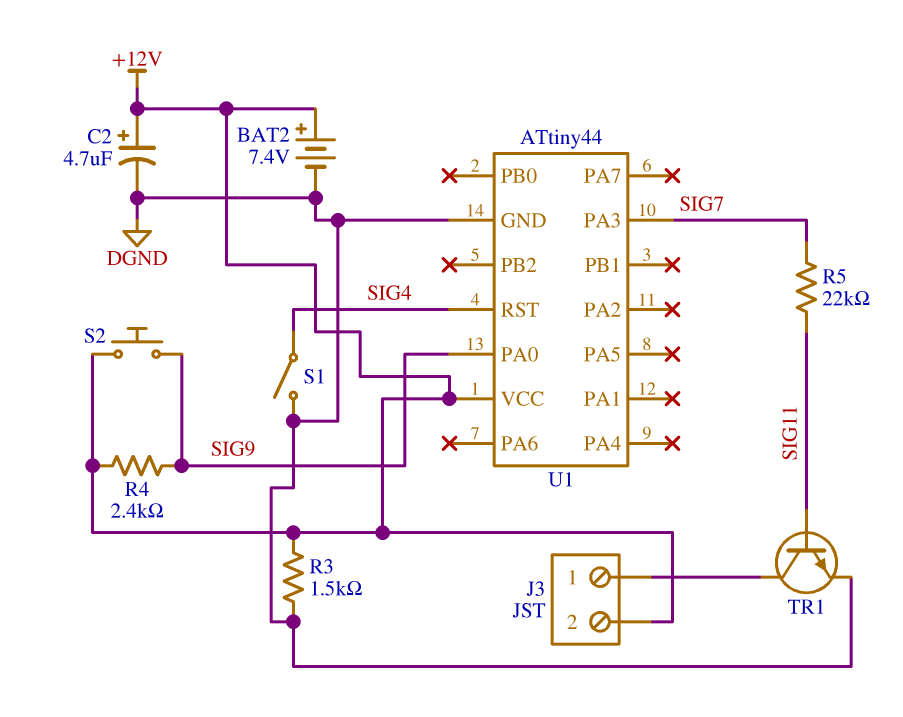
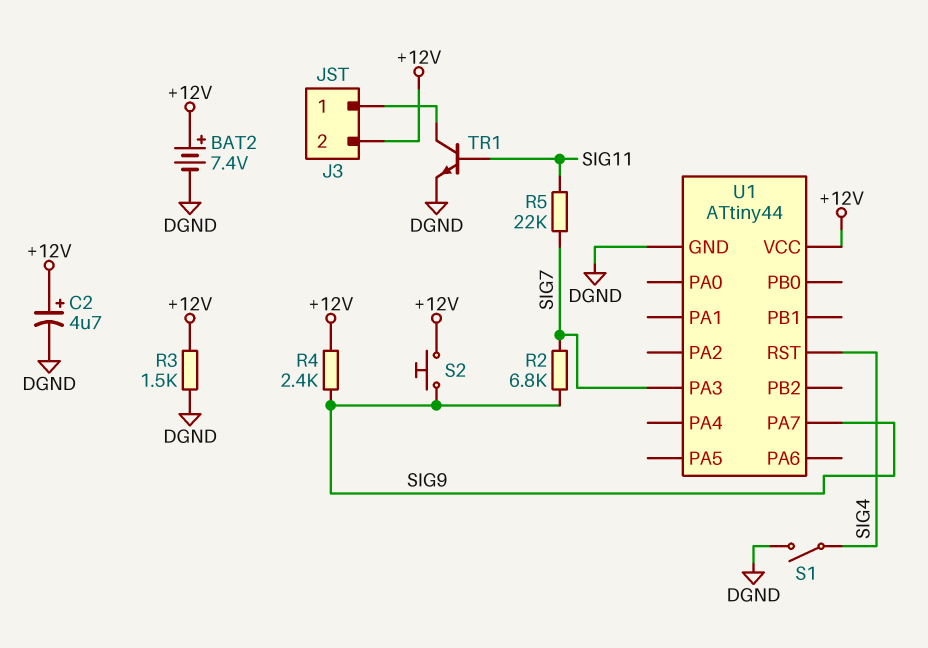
R2: none -> 6.8k (SIG7, SIG9)
U1 pin PA0: SIG9 -> none
U1 pin PA7: none -> SIG9

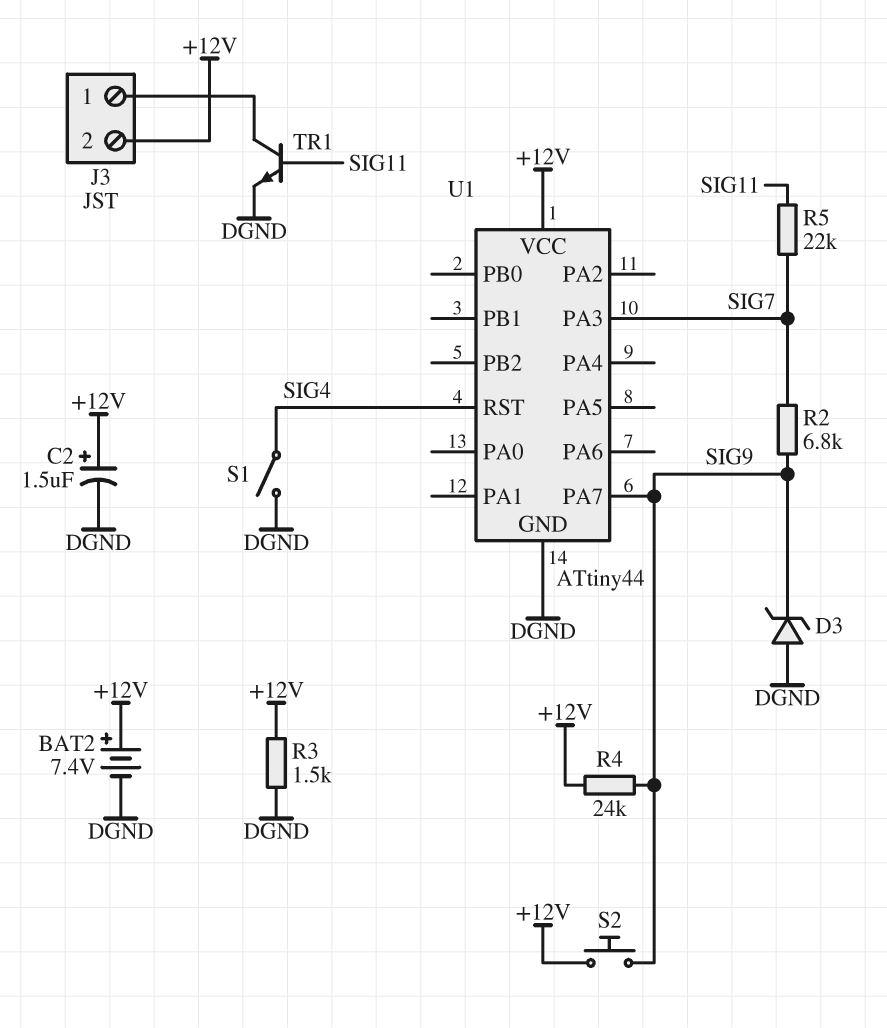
C2: 4.7uF (plus +12V, minus DGND) -> 1.5uF (plus +12V, minus DGND)
D3: none -> zener (A DGND, K SIG9)
R4: 2.4k (+12V, SIG9) -> 24k (+12V, SIG9)

